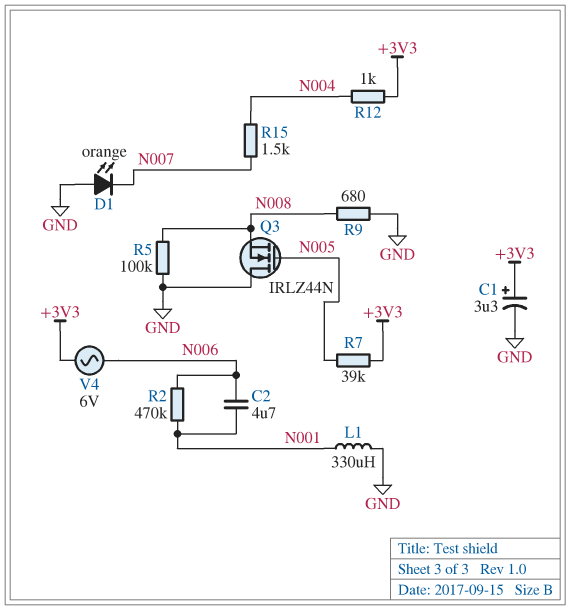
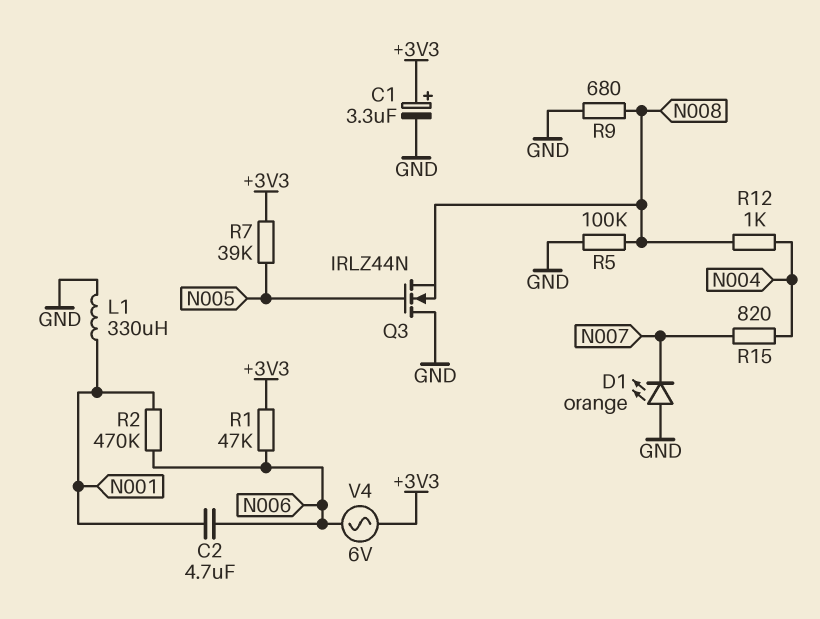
R1: none -> 47k (+3V3, N006)
R12: 1k (+3V3, N004) -> 1k (N004, N008)
R15: 1.5k (N004, N007) -> 820 (N004, N007)

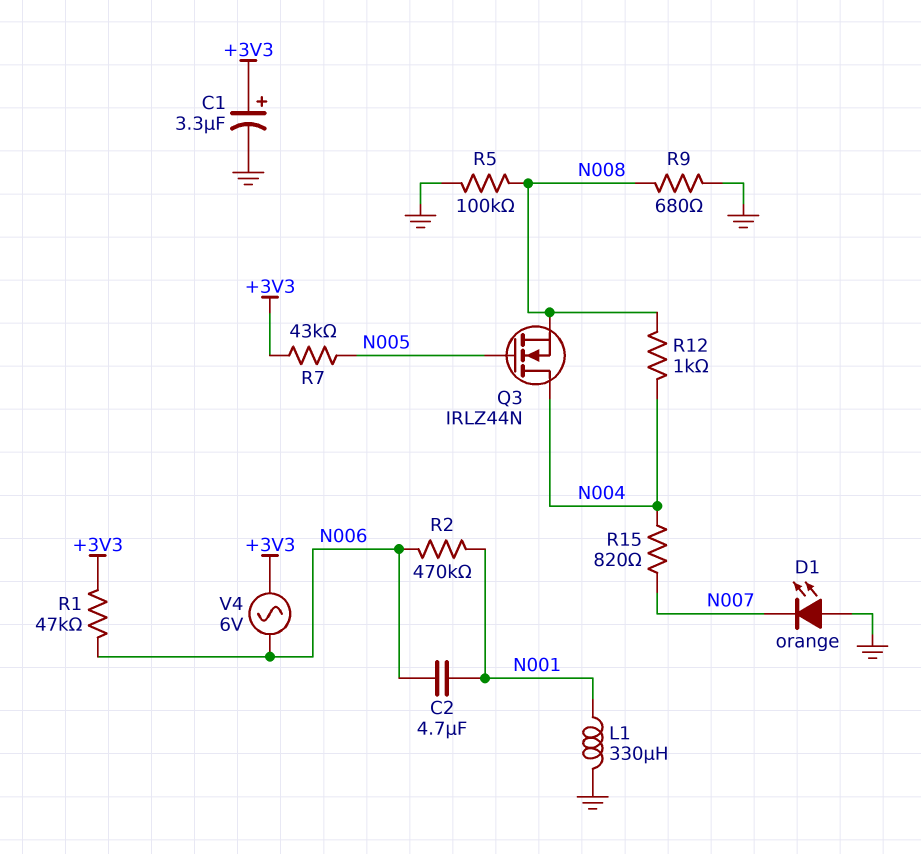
Q3: NMOS IRLZ44N (G N005, D GND, S N008) -> NMOS IRLZ44N (G N005, D N004, S N008)
R7: 39k (+3V3, N005) -> 43k (+3V3, N005)

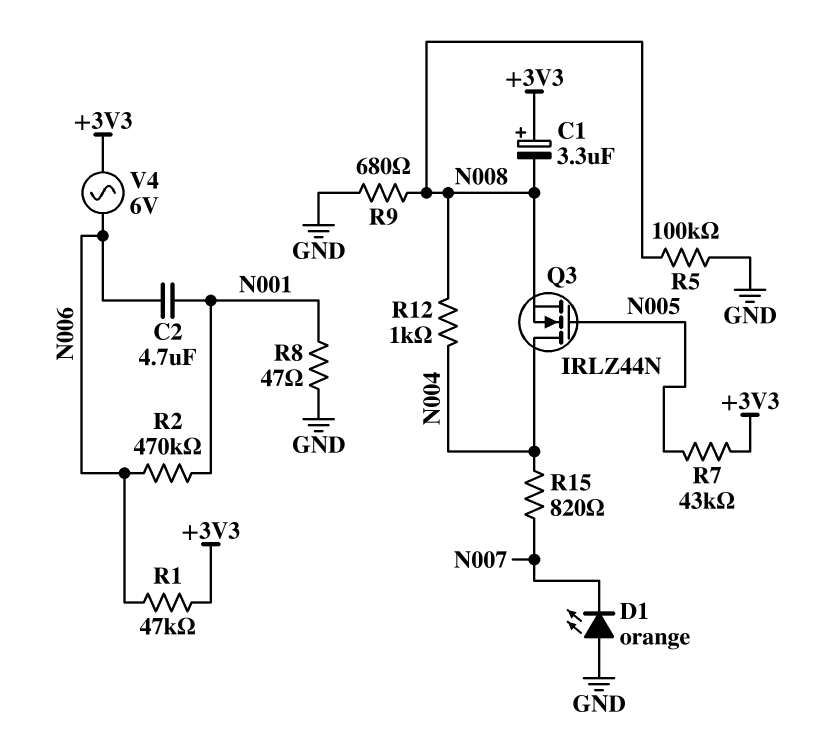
C1: 3.3uF (plus +3V3, minus GND) -> 3.3uF (plus +3V3, minus N008)
L1: 330uH (GND, N001) -> none
R8: none -> 47 (GND, N001)

